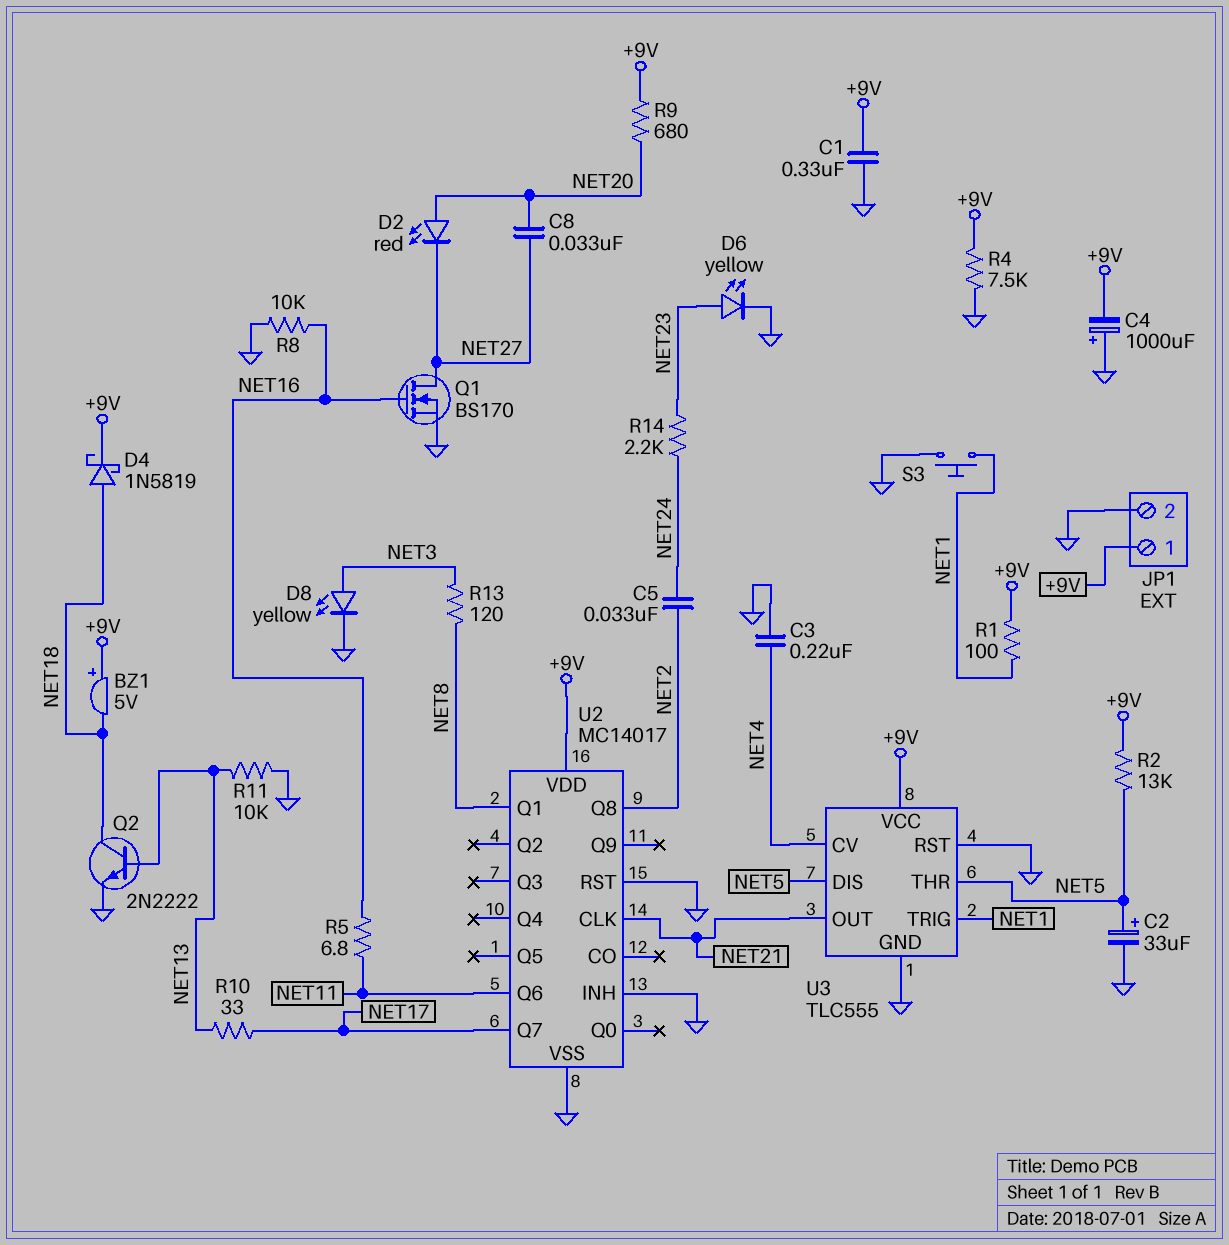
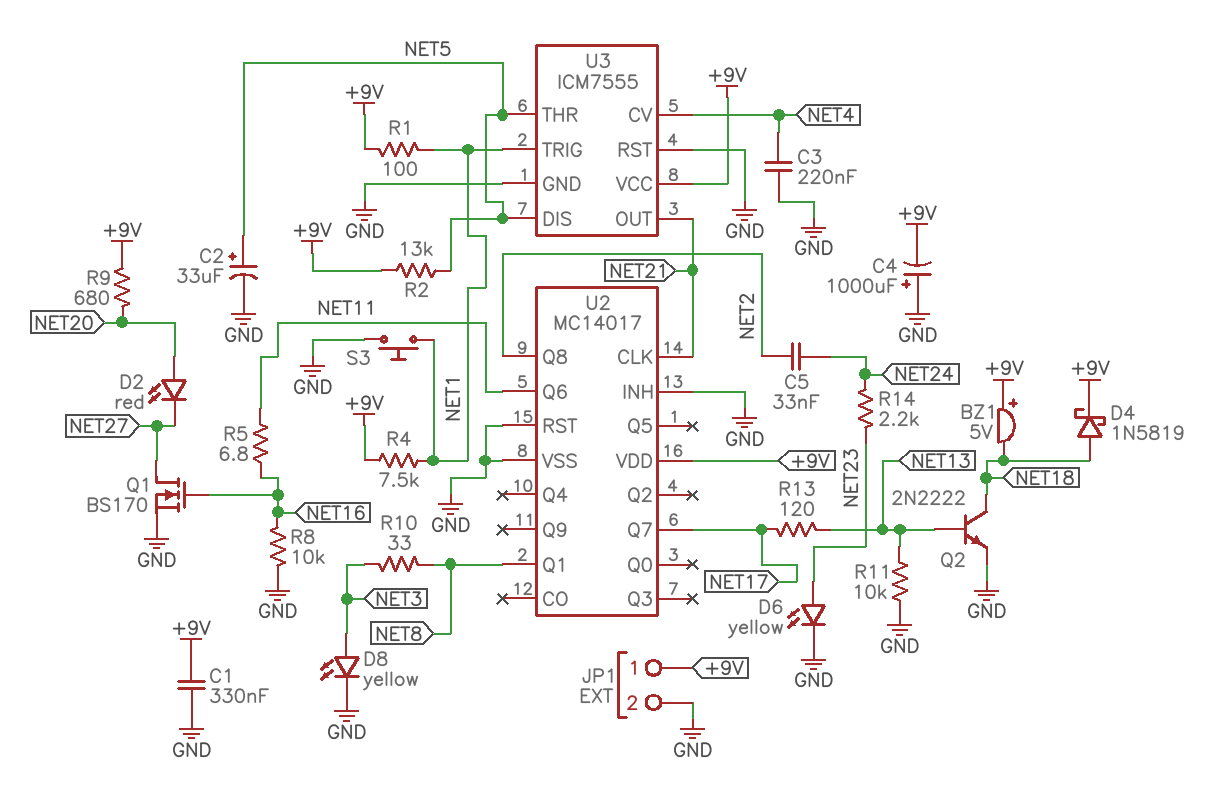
C8: 33nF (NET20, NET27) -> none
R4: 7.5k (+9V, GND) -> 7.5k (+9V, NET1)
R10: 33 (NET13, NET17) -> 33 (NET3, NET8)
R13: 120 (NET3, NET8) -> 120 (NET13, NET17)
U3: TLC555 -> ICM7555

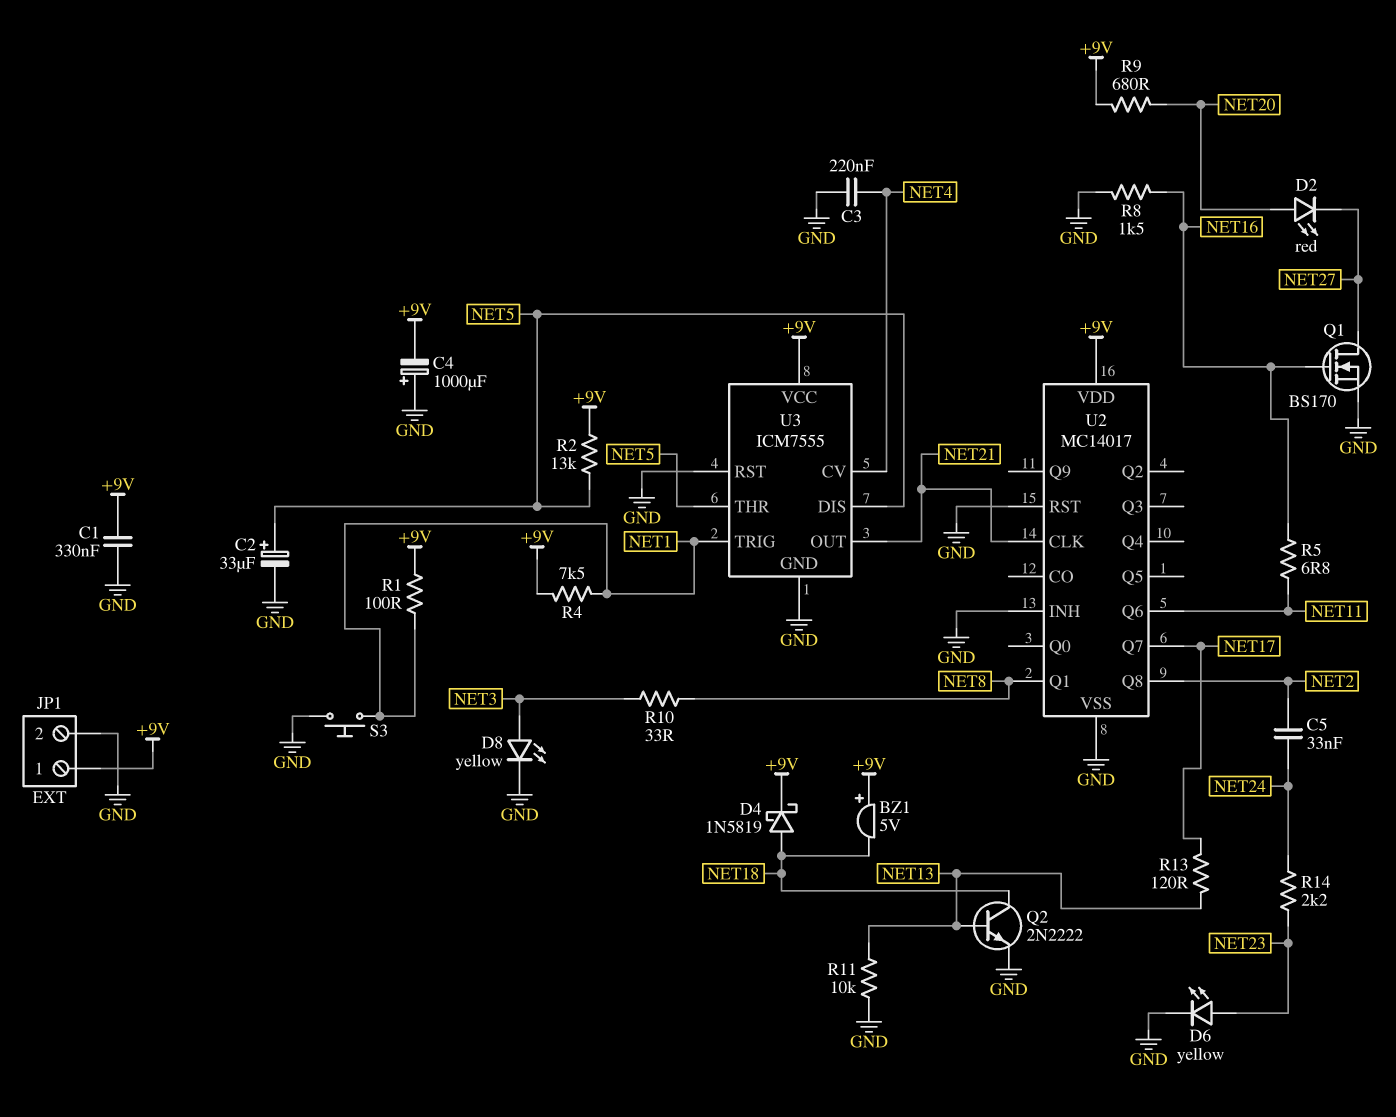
R8: 10k (GND, NET16) -> 1.5k (GND, NET16)

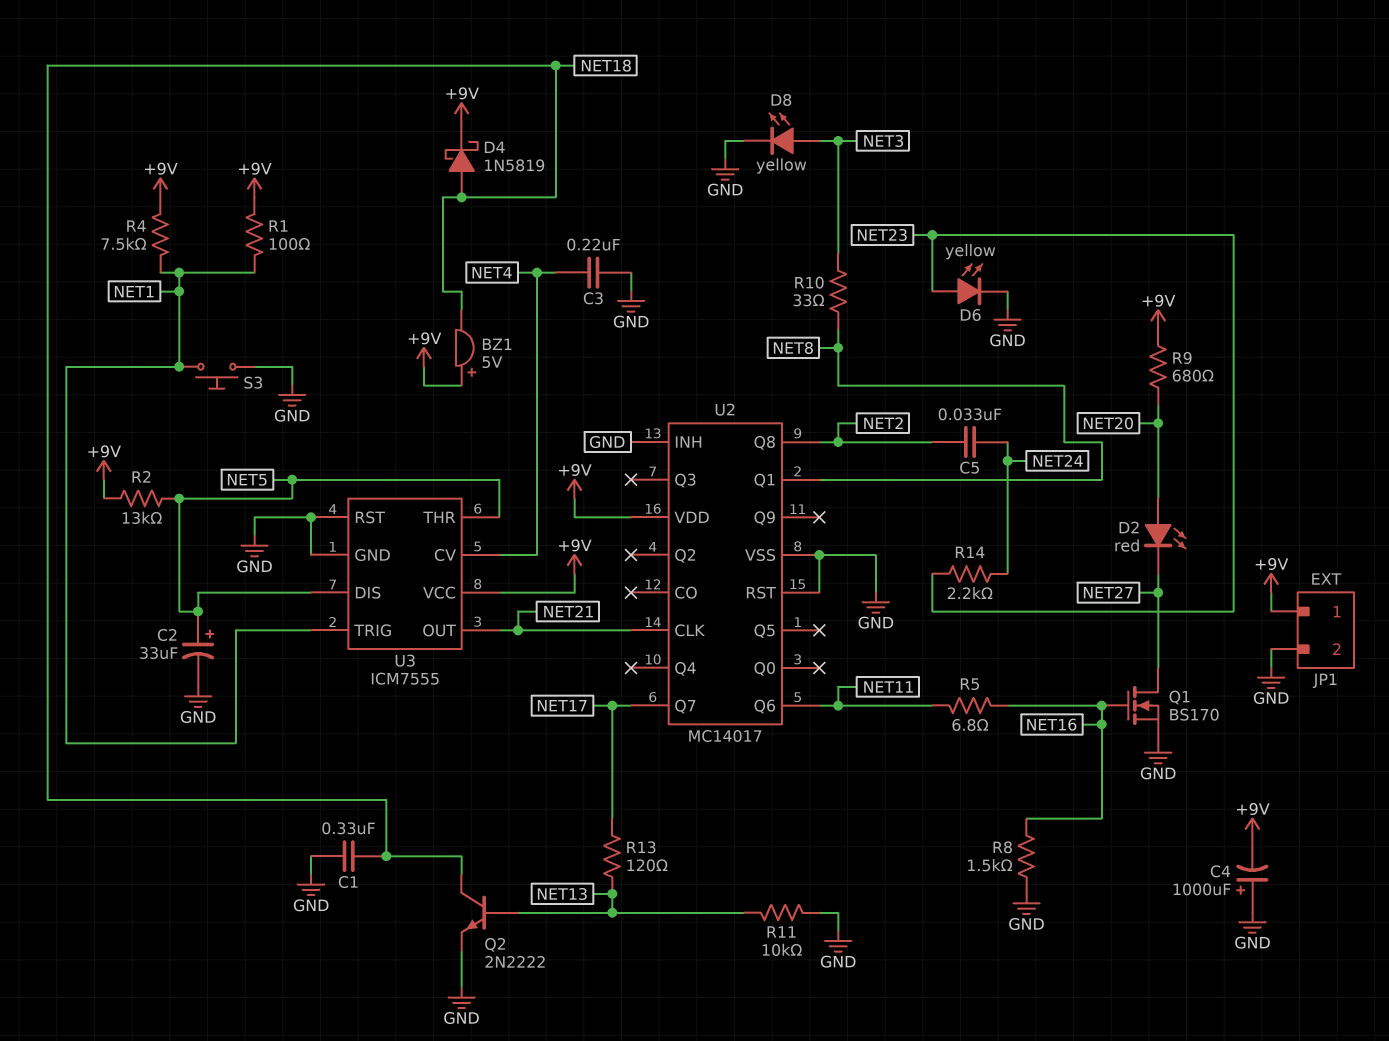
C1: 330nF (+9V, GND) -> 330nF (GND, NET18)

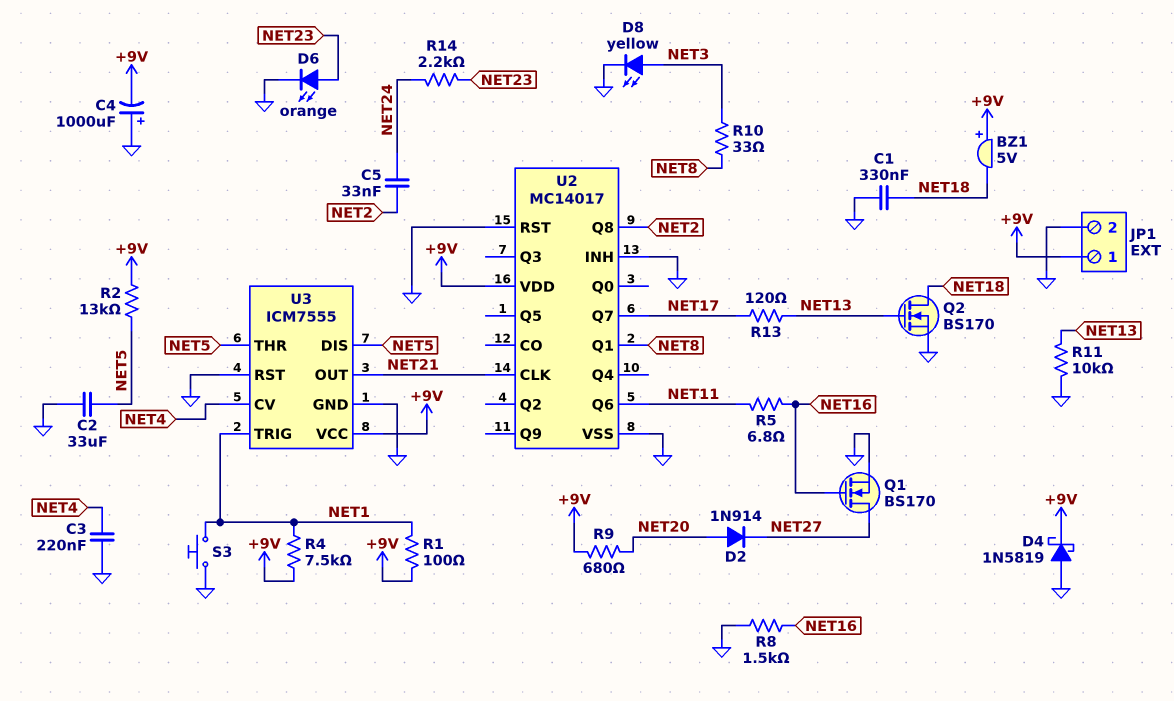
C2: 33uF (plus NET5, minus GND) -> 33uF (GND, NET5)
D2: LED red (A NET20, K NET27) -> diode 1N914 (A NET20, K NET27)
D4: schottky 1N5819 (A NET18, K +9V) -> schottky 1N5819 (A GND, K +9V)
D6: LED yellow (A NET23, K GND) -> LED orange (A NET23, K GND)
Q2: NPN 2N2222 (B NET13, C NET18, E GND) -> NMOS BS170 (G NET13, D NET18, S GND)

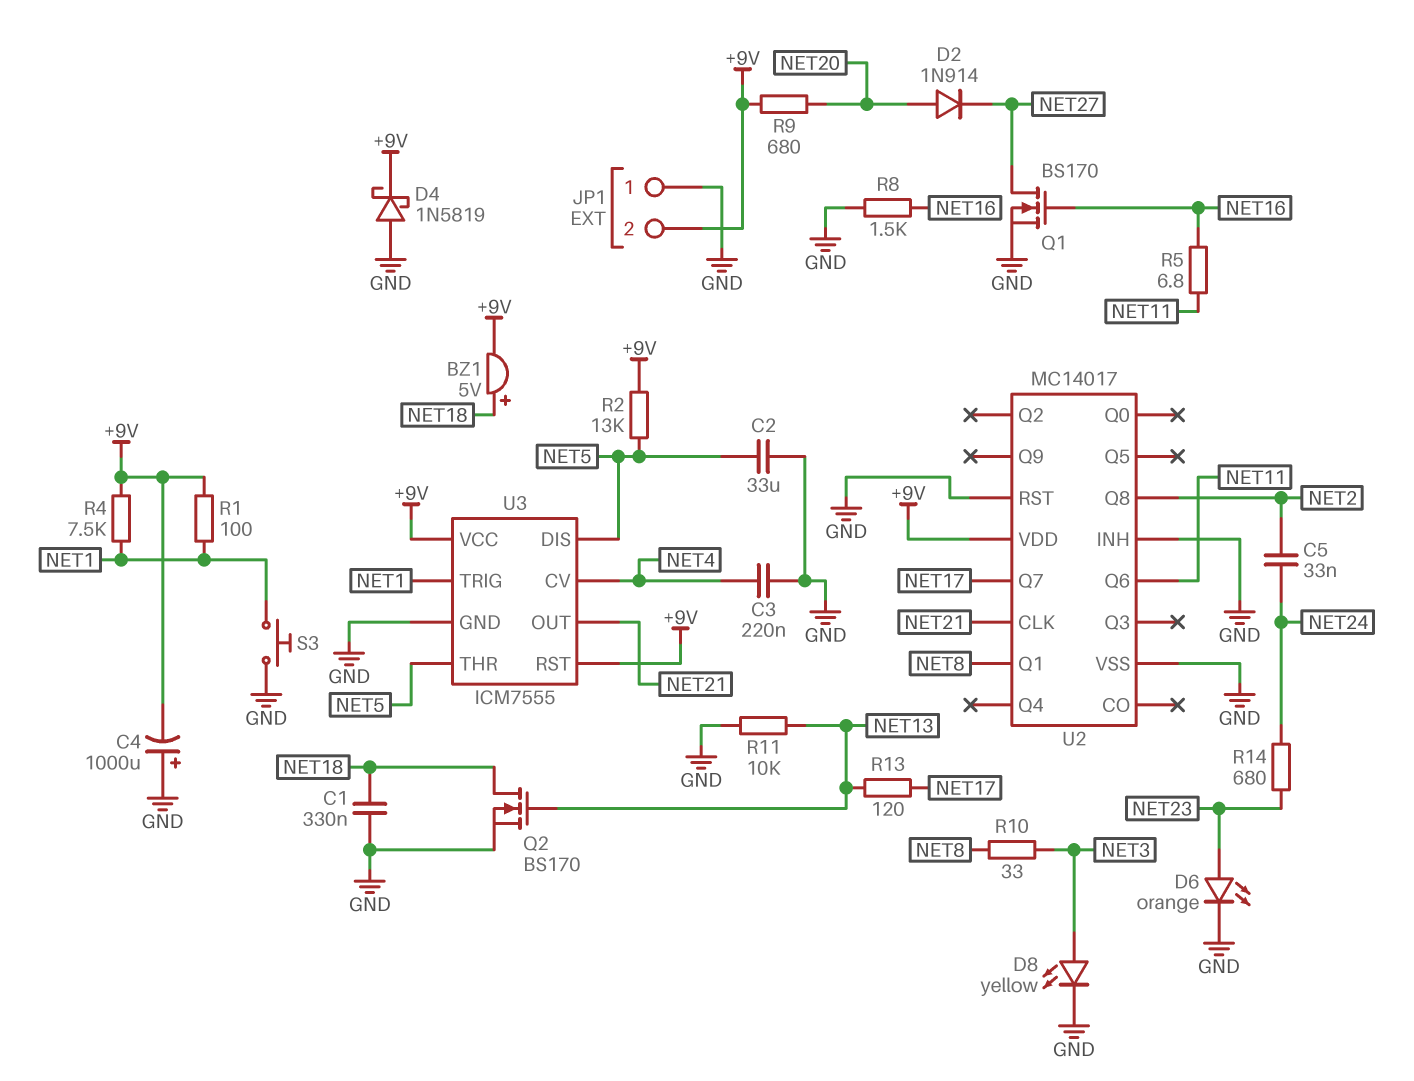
BZ1: buzzer 5V (plus +9V, minus NET18) -> buzzer 5V (plus NET18, minus +9V)
JP1 pin 1: +9V -> GND
JP1 pin 2: GND -> +9V
R14: 2.2k (NET23, NET24) -> 680 (NET23, NET24)
U3 pin RST: GND -> +9V

